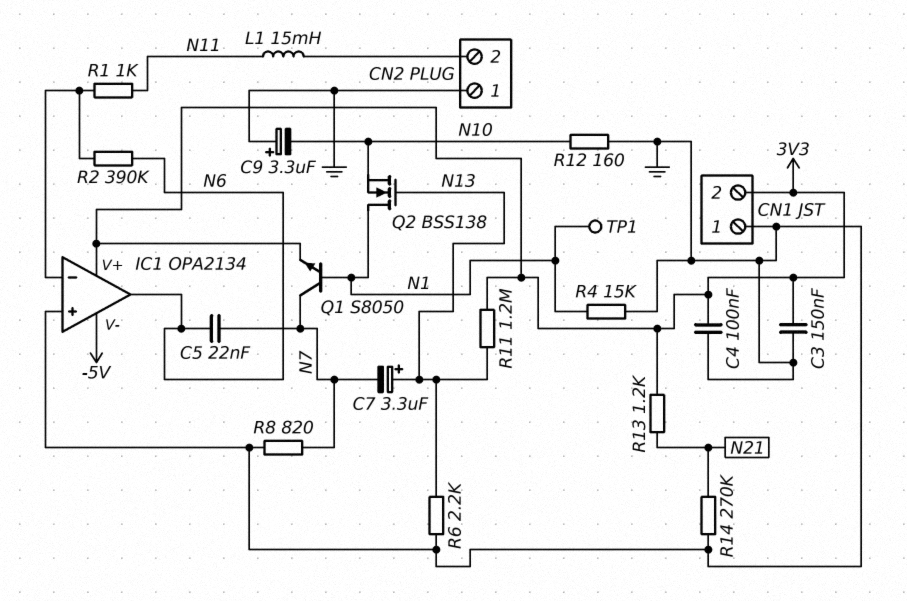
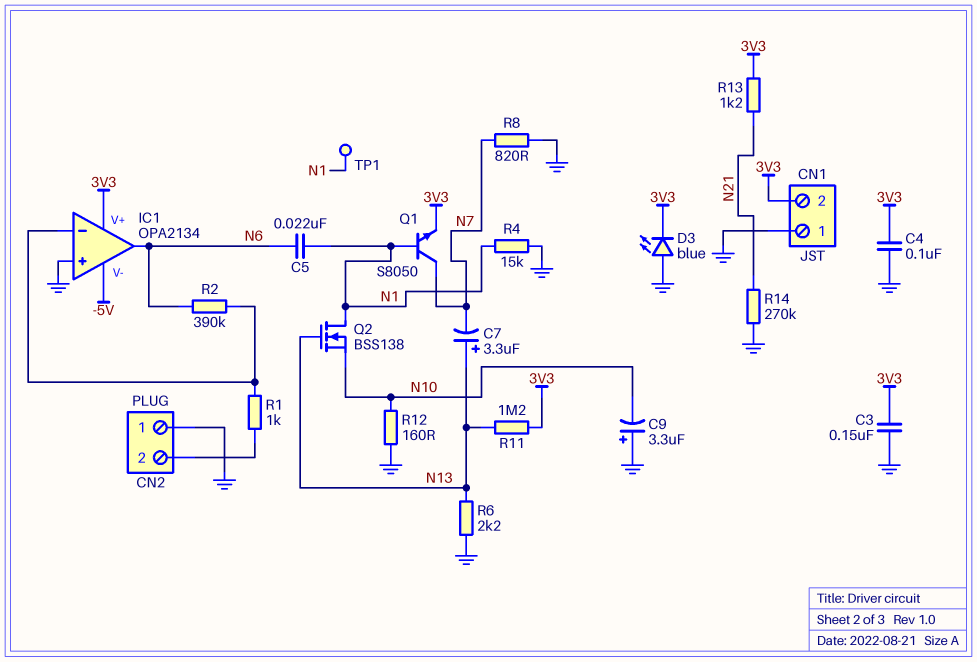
C5: 22nF (N6, N7) -> 22nF (N1, N6)
D3: none -> LED blue (A GND, K 3V3)
L1: 15mH (CN2/2, N11) -> none
R1: 1k (IC1/in-, N11) -> 1k (CN2/2, IC1/in-)

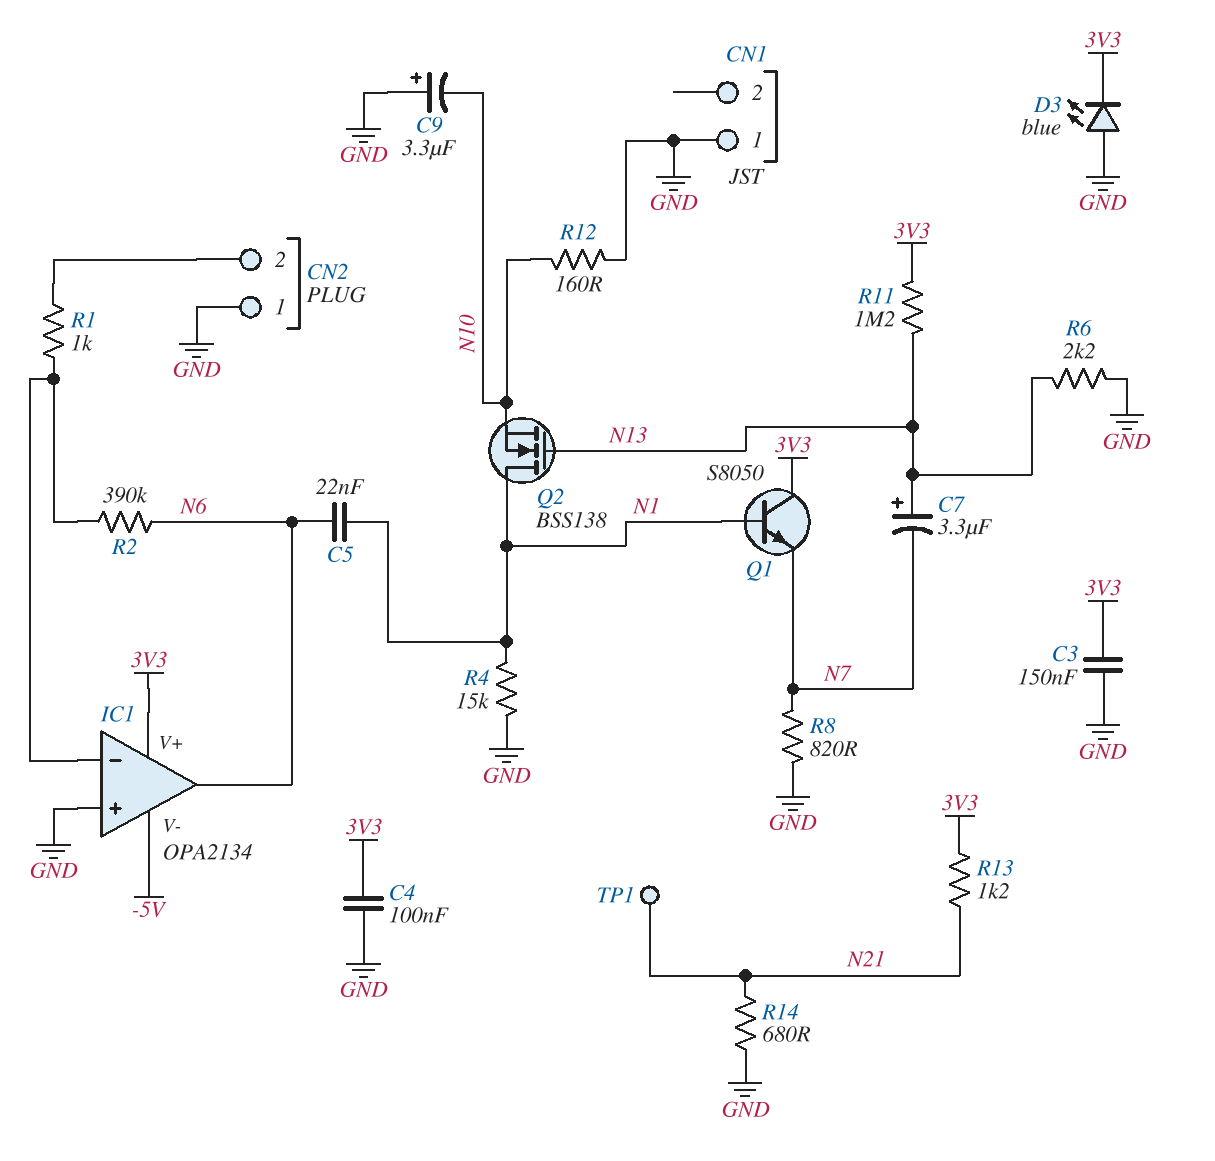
CN1 pin 2: 3V3 -> none
Q1: NPN S8050 (B N1, C N7, E 3V3) -> NPN S8050 (B N1, C 3V3, E N7)
R14: 270k (GND, N21) -> 680 (GND, N21)
TP1: test point (N1) -> test point (N21)

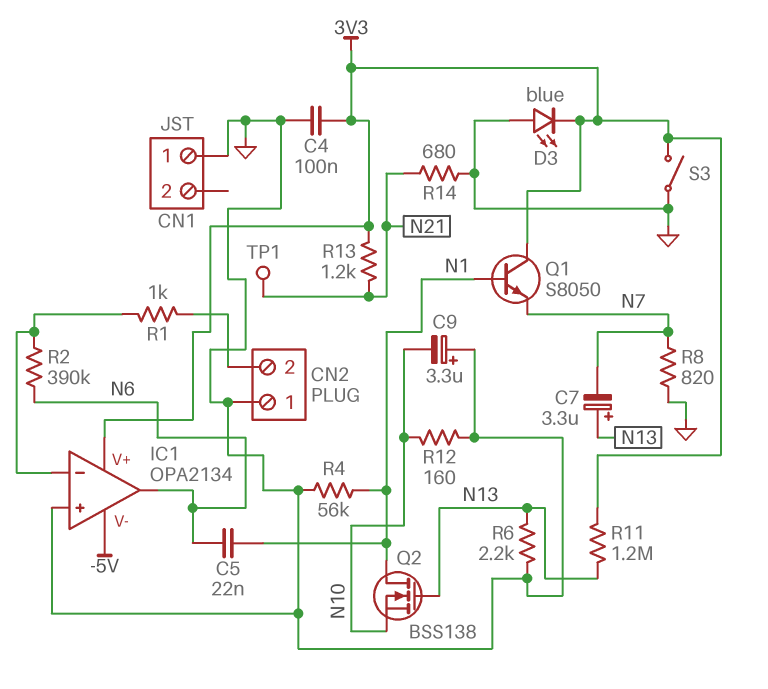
C3: 150nF (3V3, GND) -> none
R4: 15k (GND, N1) -> 56k (GND, N1)
S3: none -> switch (3V3, GND)

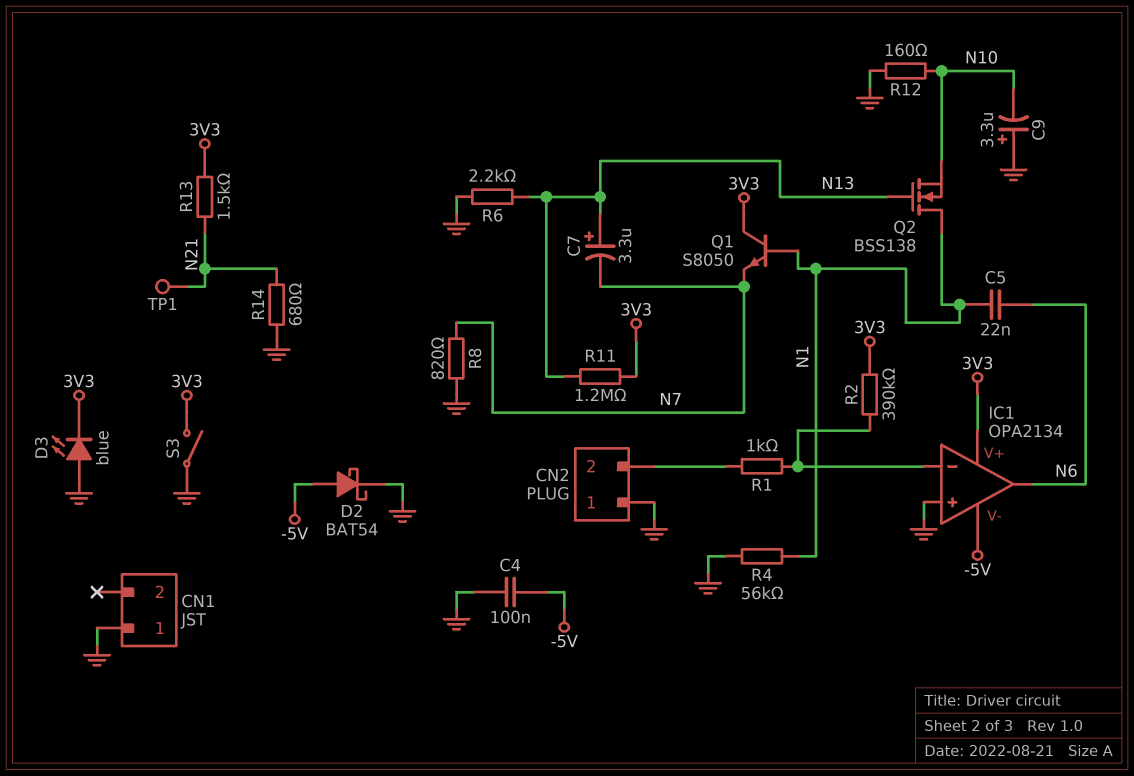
C4: 100nF (3V3, GND) -> 100nF (-5V, GND)
D2: none -> schottky BAT54 (A -5V, K GND)
R2: 390k (IC1/in-, N6) -> 390k (3V3, IC1/in-)
R13: 1.2k (3V3, N21) -> 1.5k (3V3, N21)

